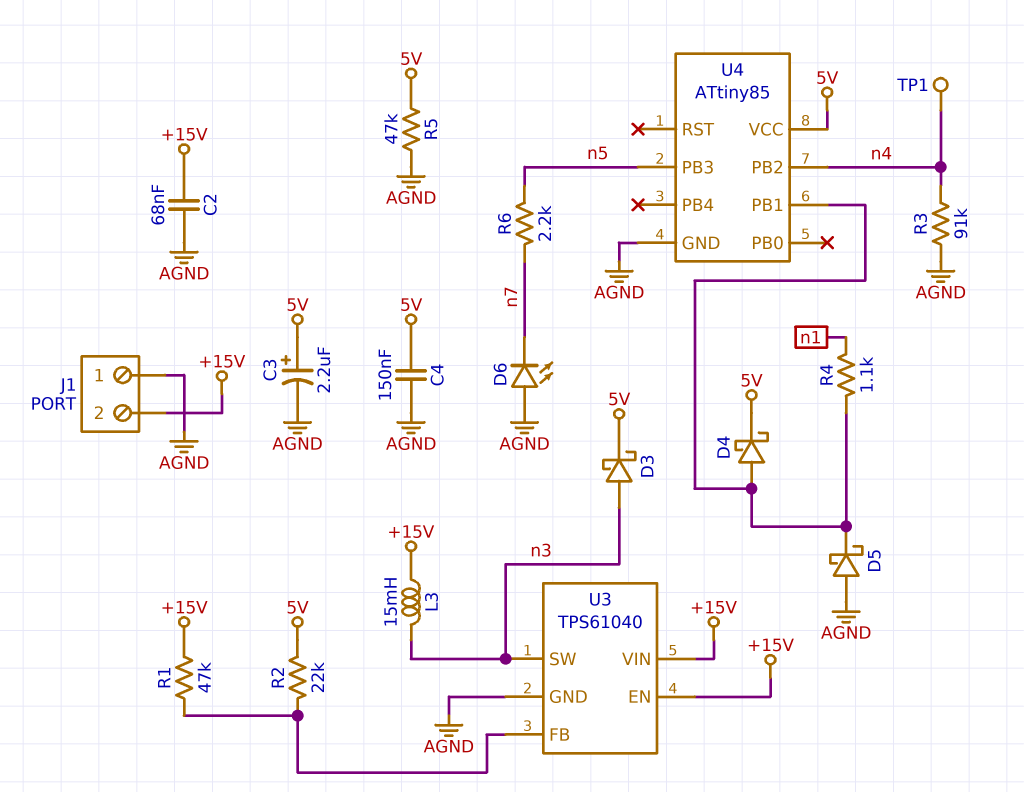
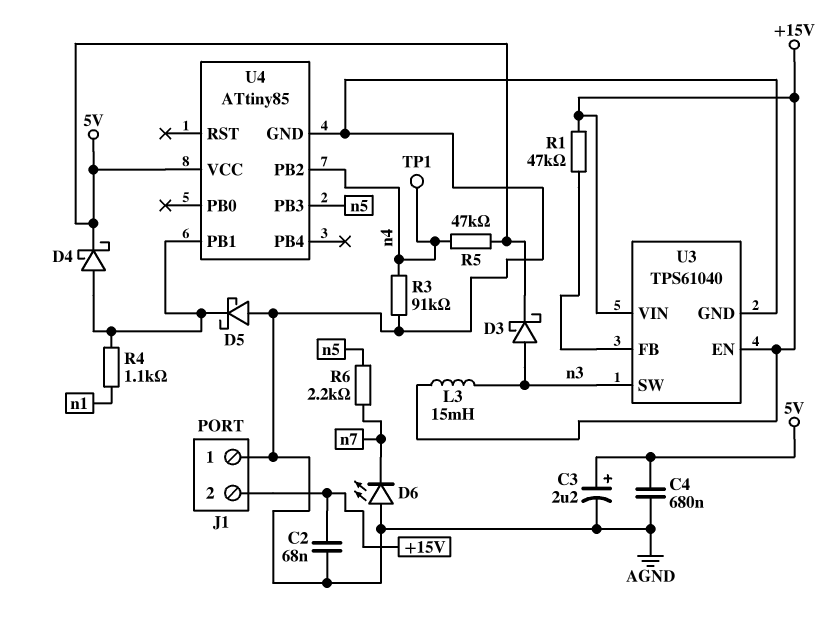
C4: 150nF (5V, AGND) -> 680nF (5V, AGND)
R2: 22k (5V, U3/FB) -> none
R5: 47k (5V, AGND) -> 47k (5V, n4)

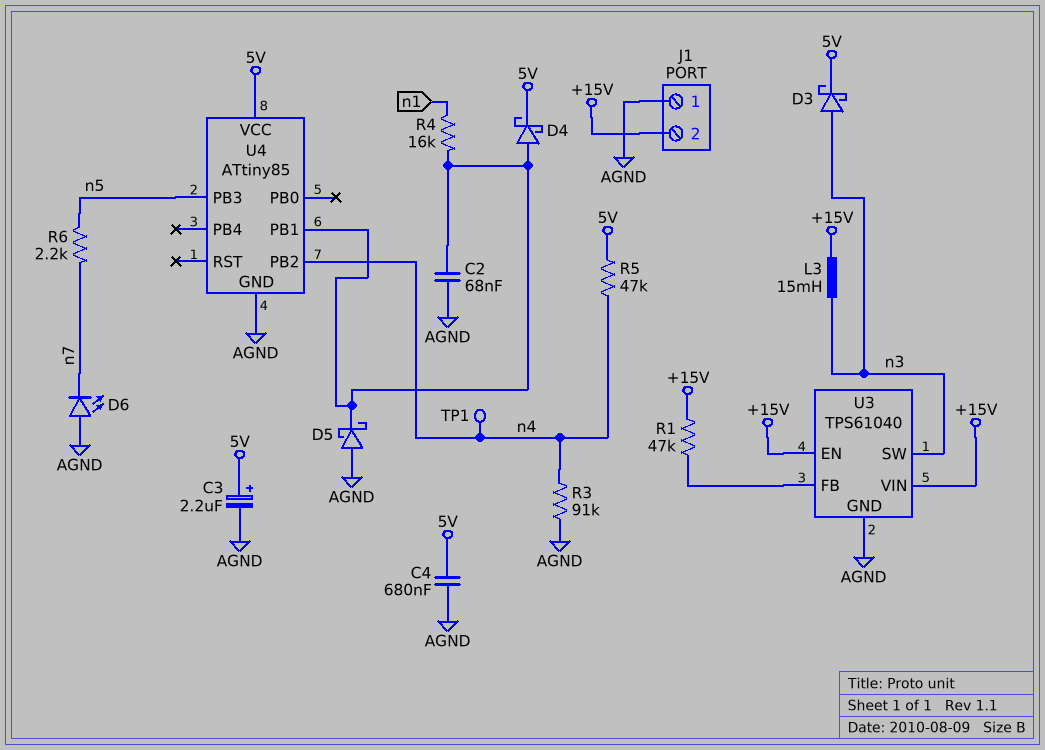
C2: 68nF (+15V, AGND) -> 68nF (AGND, U4/PB1)
R4: 1.1k (U4/PB1, n1) -> 16k (U4/PB1, n1)

